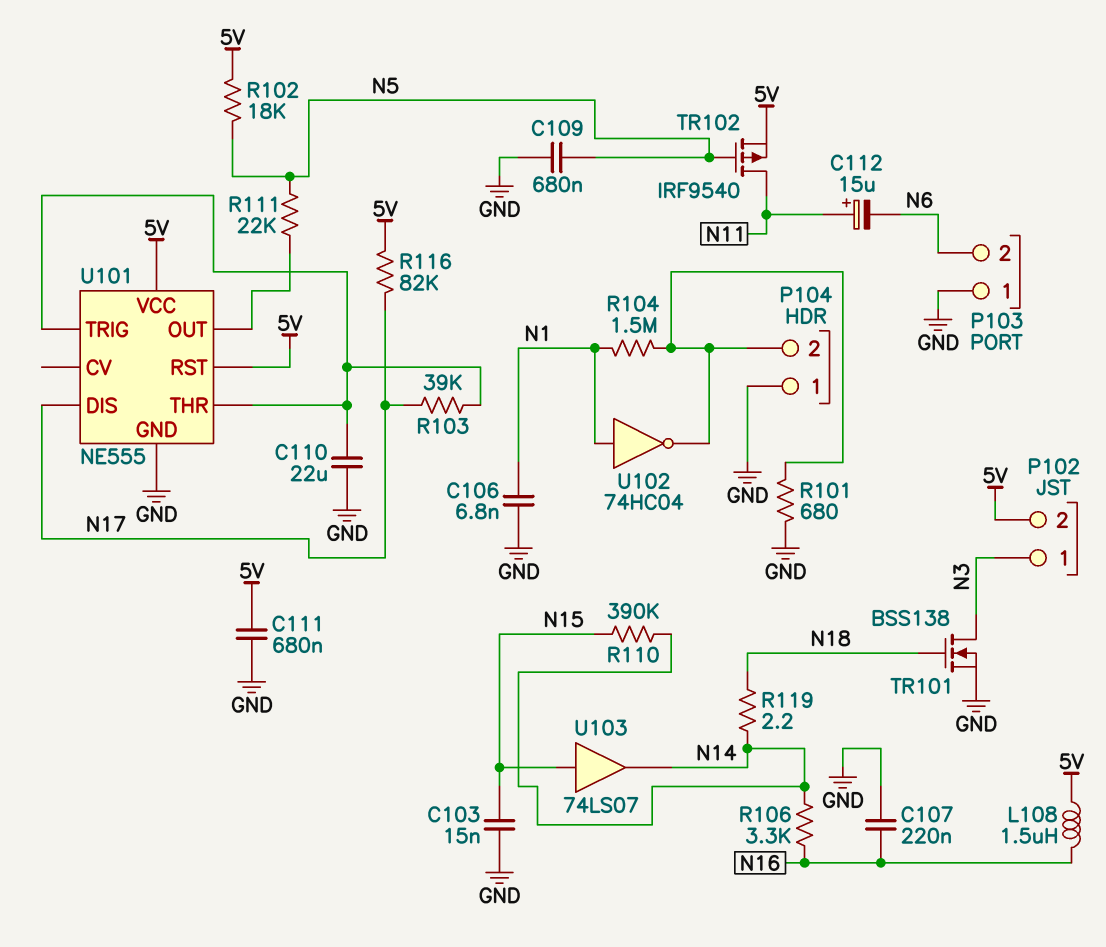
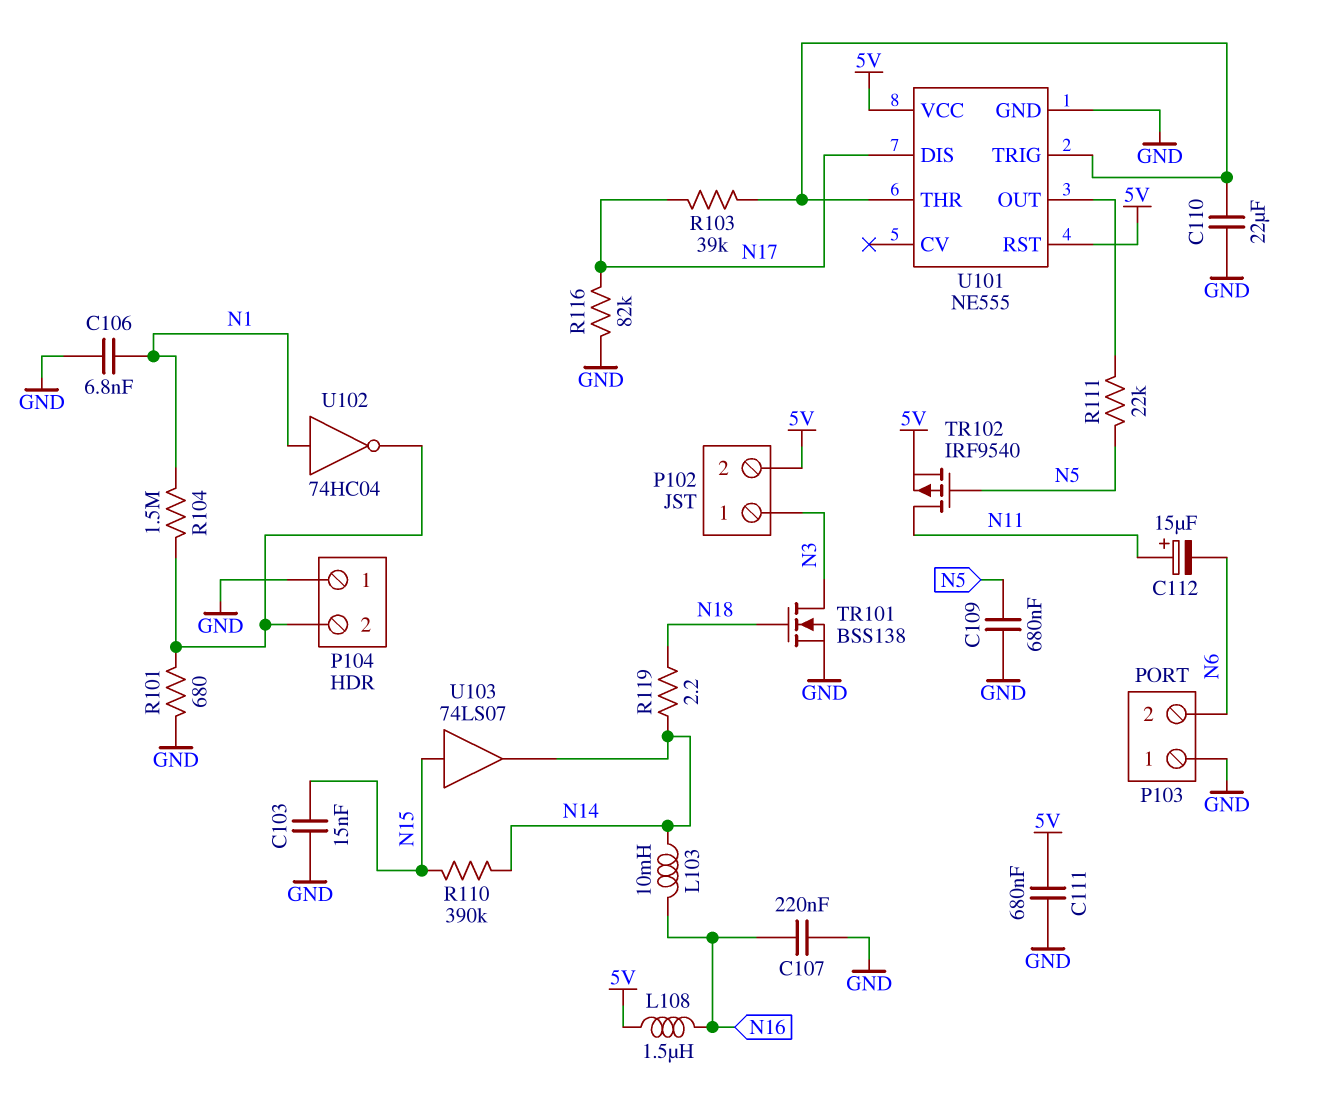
L103: none -> 10mH (N14, N16)
R102: 18k (5V, N5) -> none
R106: 3.3k (N14, N16) -> none
R116: 82k (5V, N17) -> 82k (GND, N17)

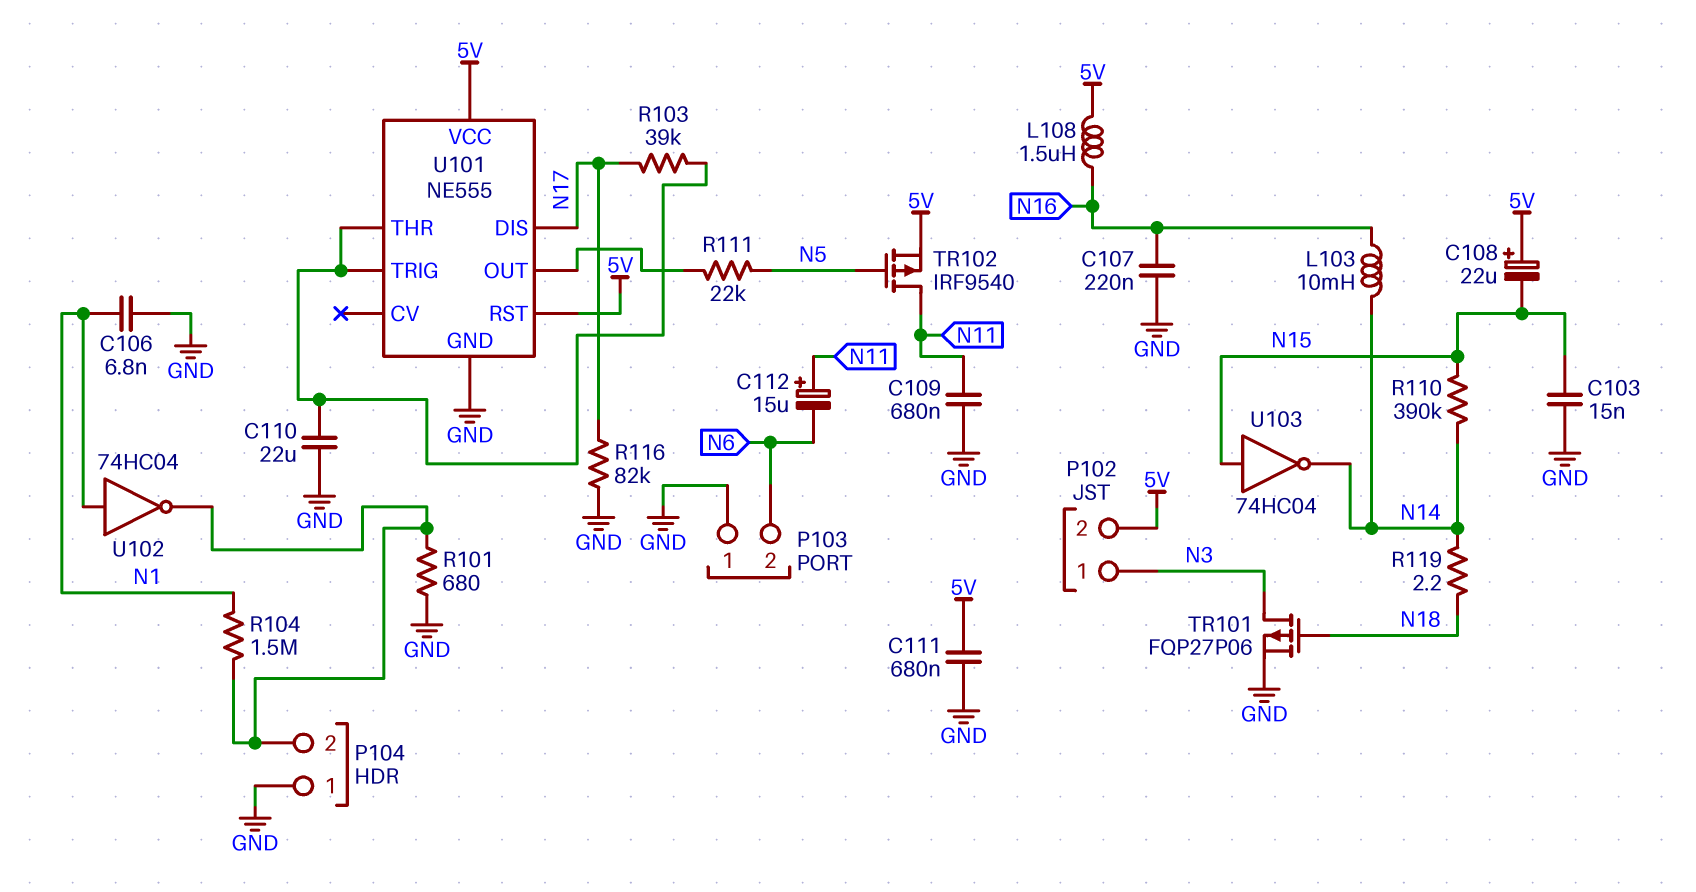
C108: none -> 22uF (plus 5V, minus N15)
C109: 680nF (GND, N5) -> 680nF (GND, N11)
TR101: NMOS BSS138 (G N18, D N3, S GND) -> PMOS FQP27P06 (G N18, D N3, S GND)
U103: buffer 74LS07 (in N15, out N14) -> NOT 74HC04 (in N15, out N14)

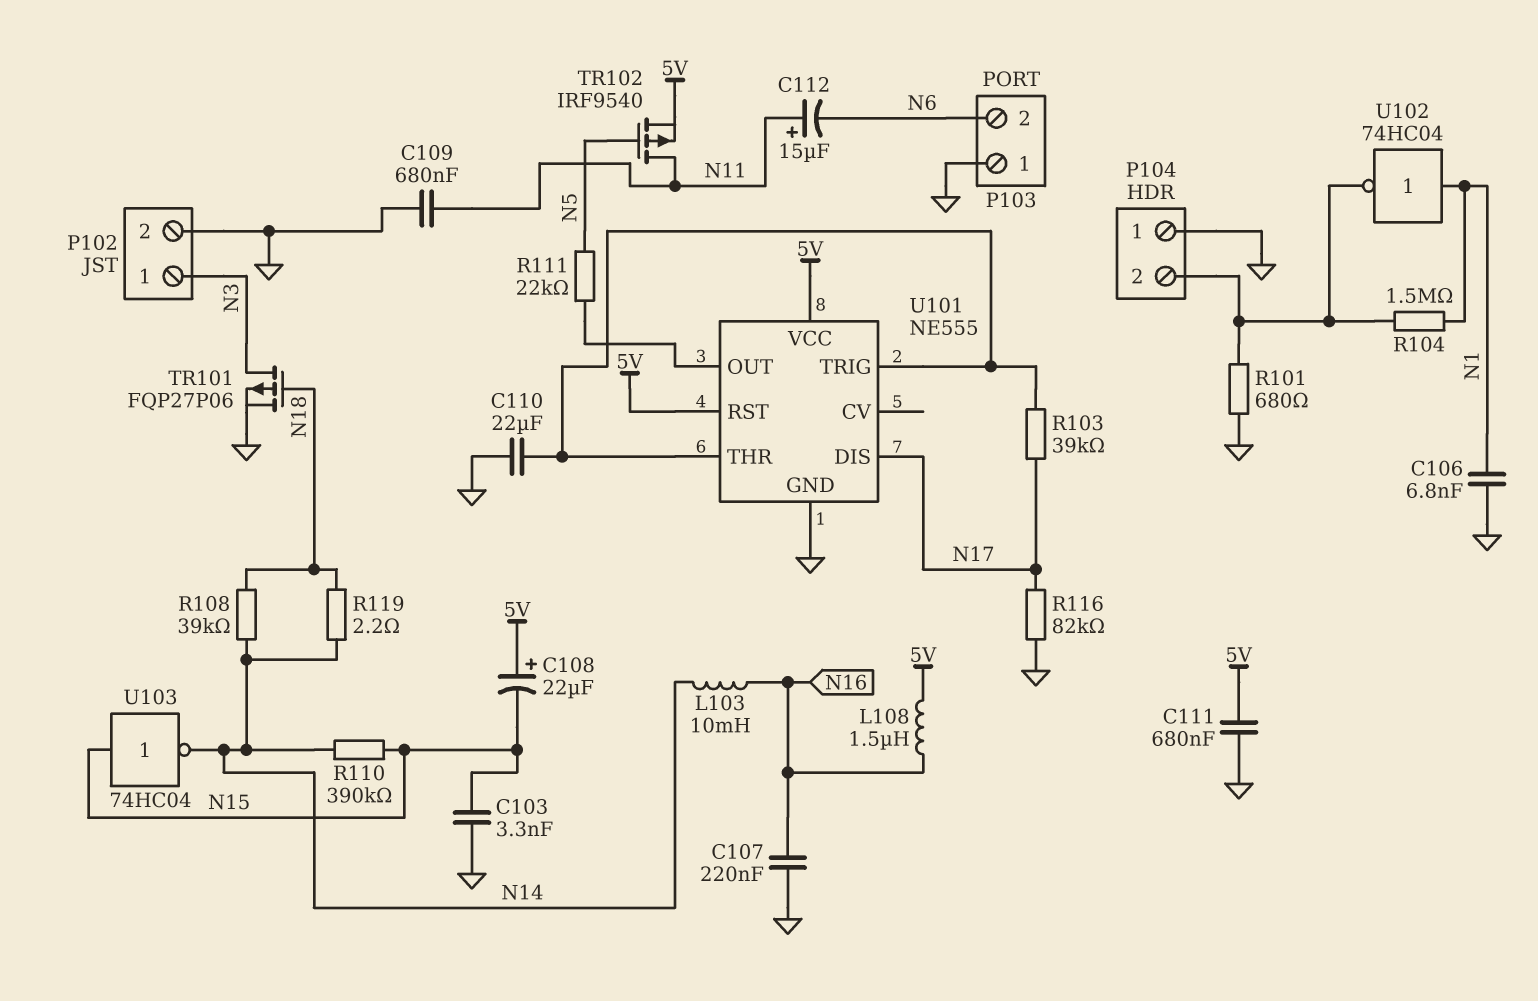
C103: 15nF (GND, N15) -> 3.3nF (GND, N15)
P102 pin 2: 5V -> GND
R108: none -> 39k (N14, N18)

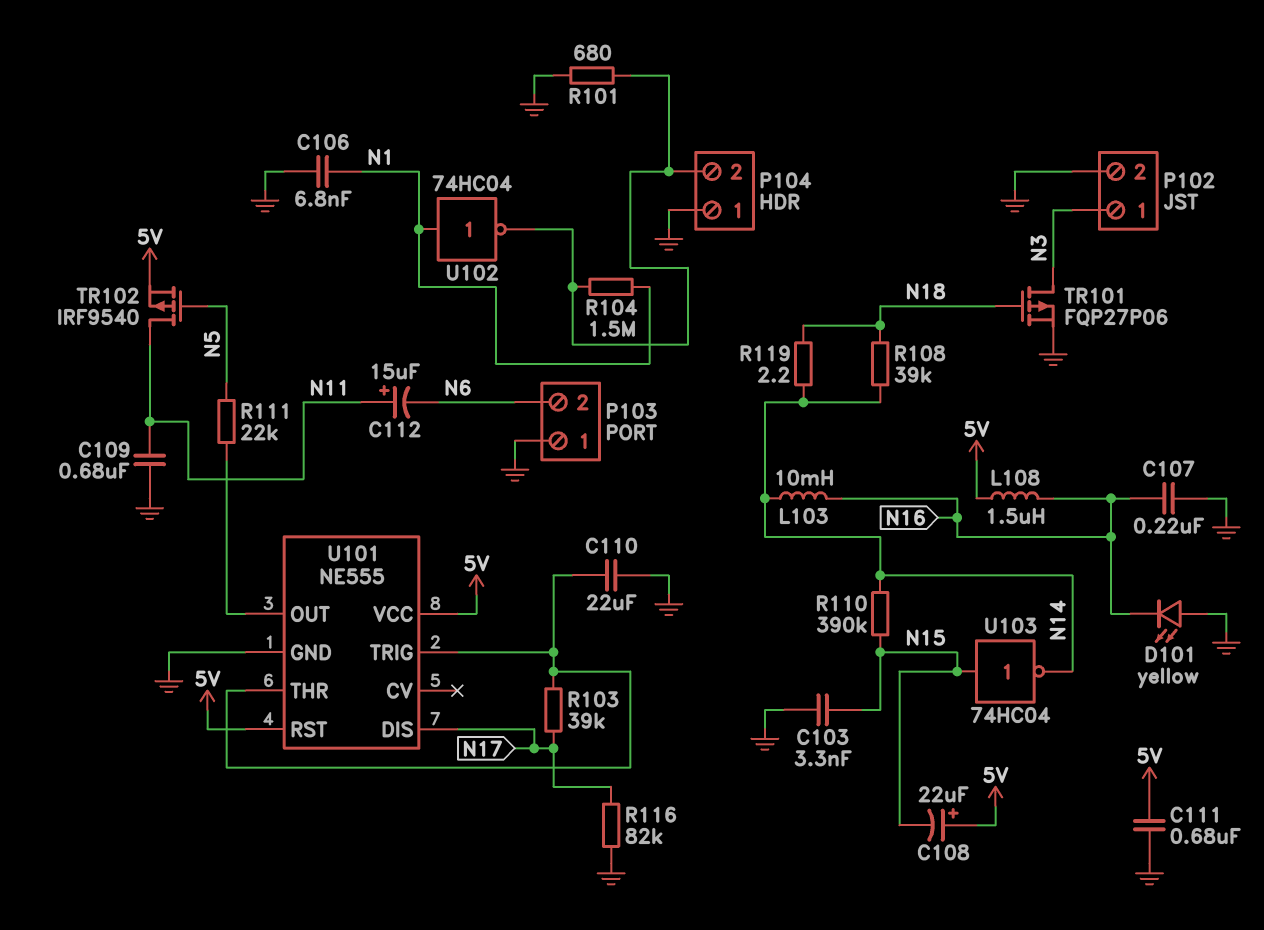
D101: none -> LED yellow (A GND, K N16)

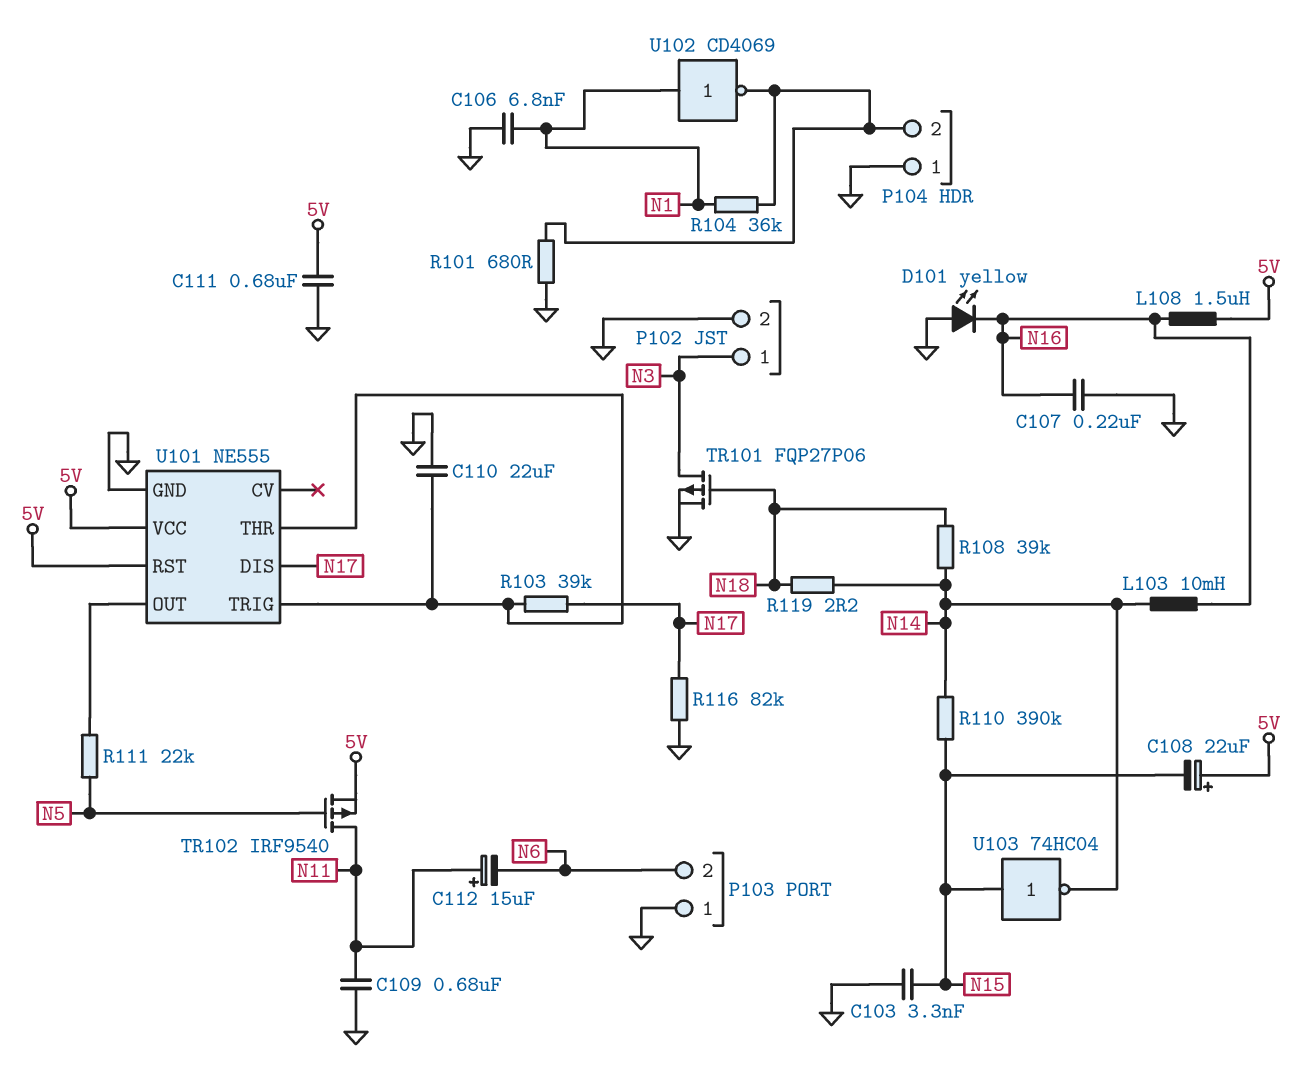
R104: 1.5M (N1, P104/2) -> 36k (N1, P104/2)
U102: NOT 74HC04 (in N1, out P104/2) -> NOT CD4069 (in N1, out P104/2)

